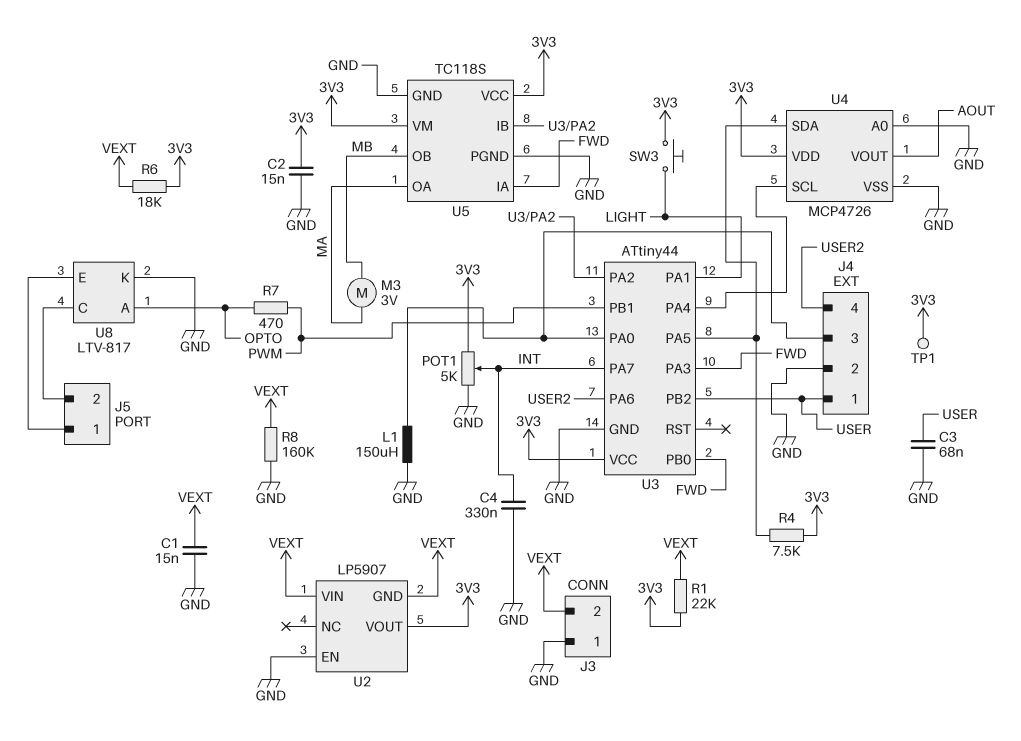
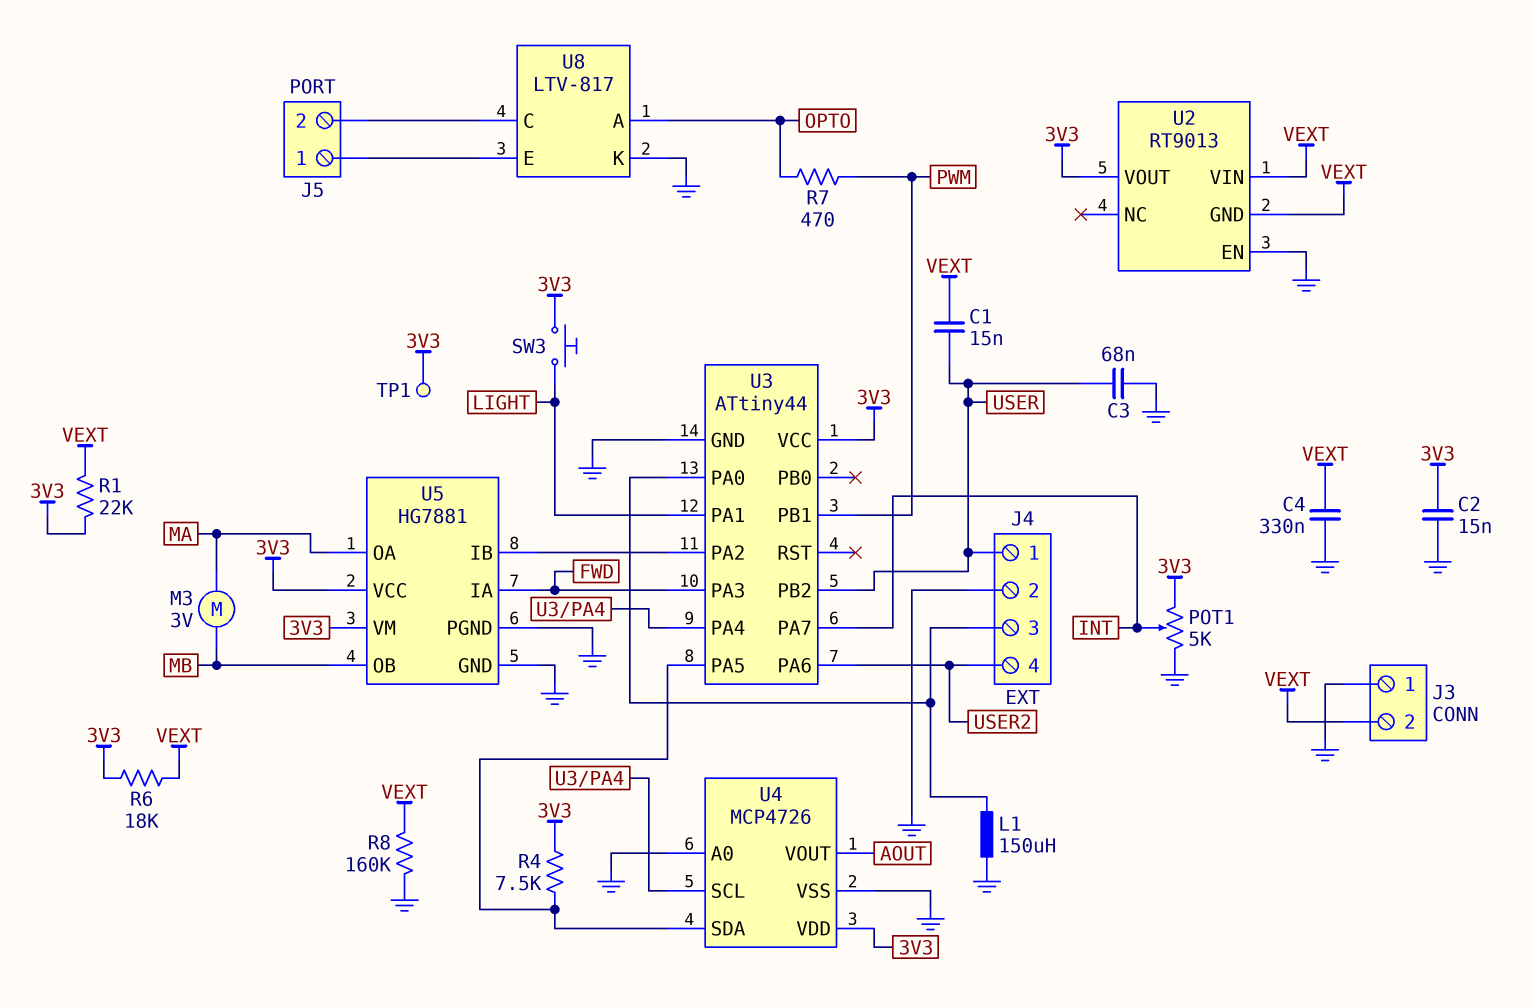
C1: 15nF (GND, VEXT) -> 15nF (USER, VEXT)
C4: 330nF (GND, INT) -> 330nF (GND, VEXT)
U2: LP5907 -> RT9013
U3 pin PB0: FWD -> none
U5: TC118S -> HG7881

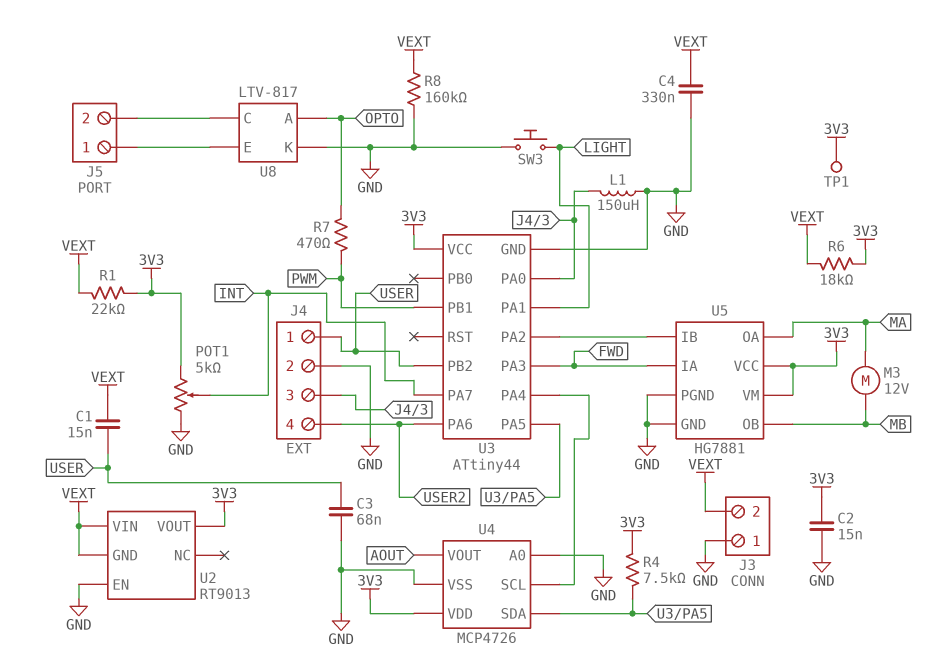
M3: motor 3V (MA, MB) -> motor 12V (MA, MB)
SW3: button (3V3, LIGHT) -> button (GND, LIGHT)

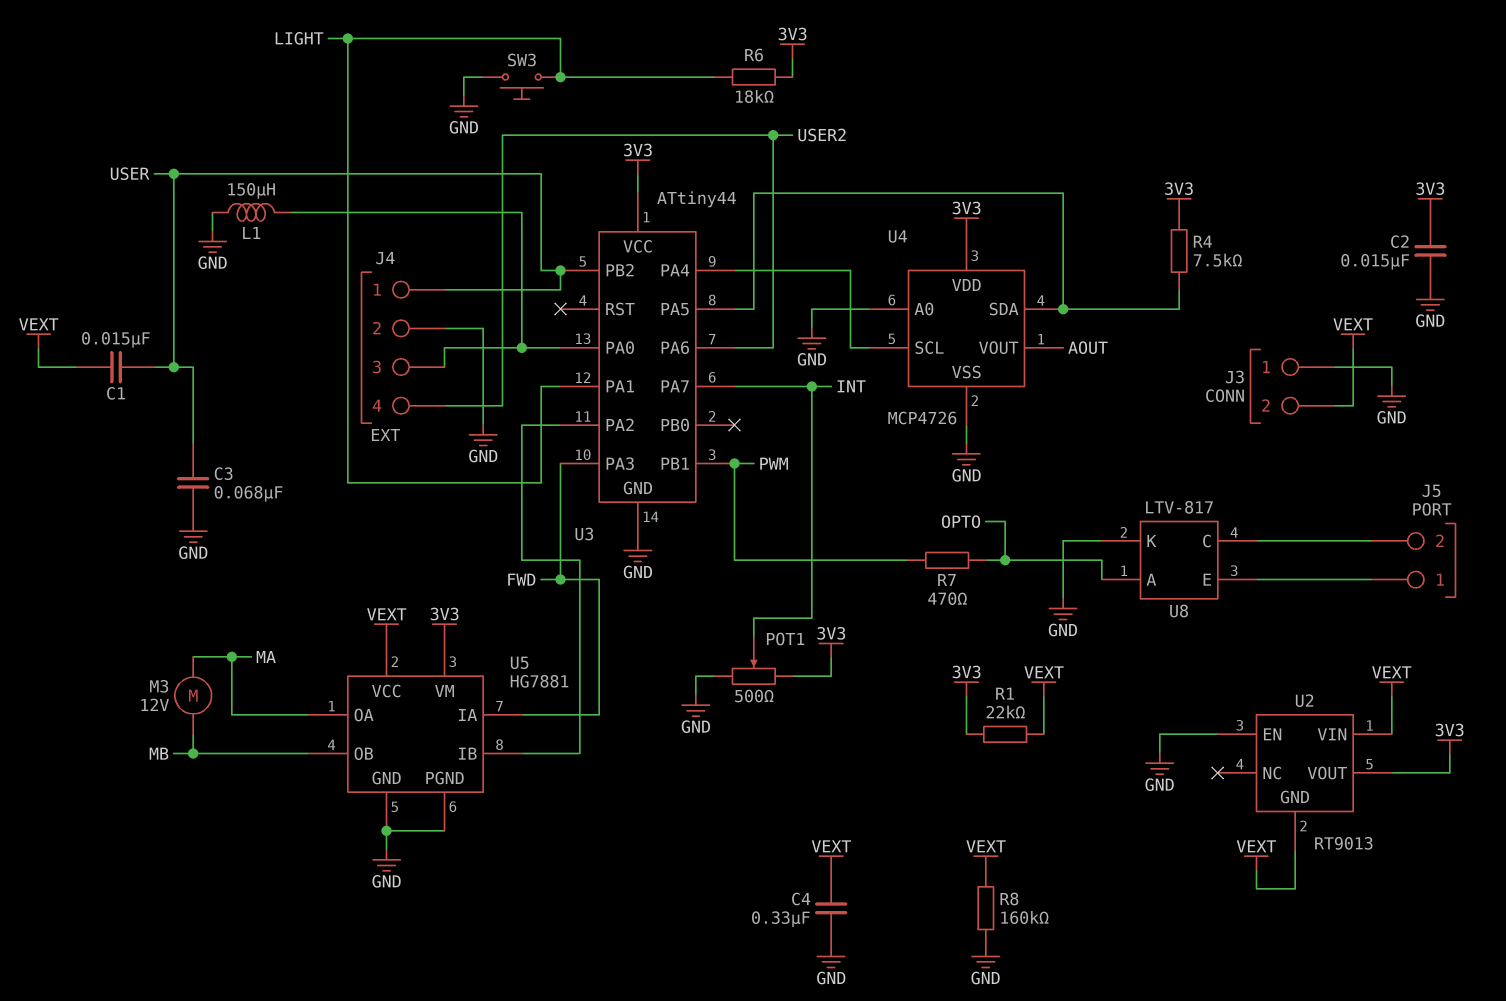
POT1: 5k (3V3, GND, wiper INT) -> 500 (3V3, GND, wiper INT)
R6: 18k (3V3, VEXT) -> 18k (3V3, LIGHT)
TP1: test point (3V3) -> none
U5 pin VCC: 3V3 -> VEXT

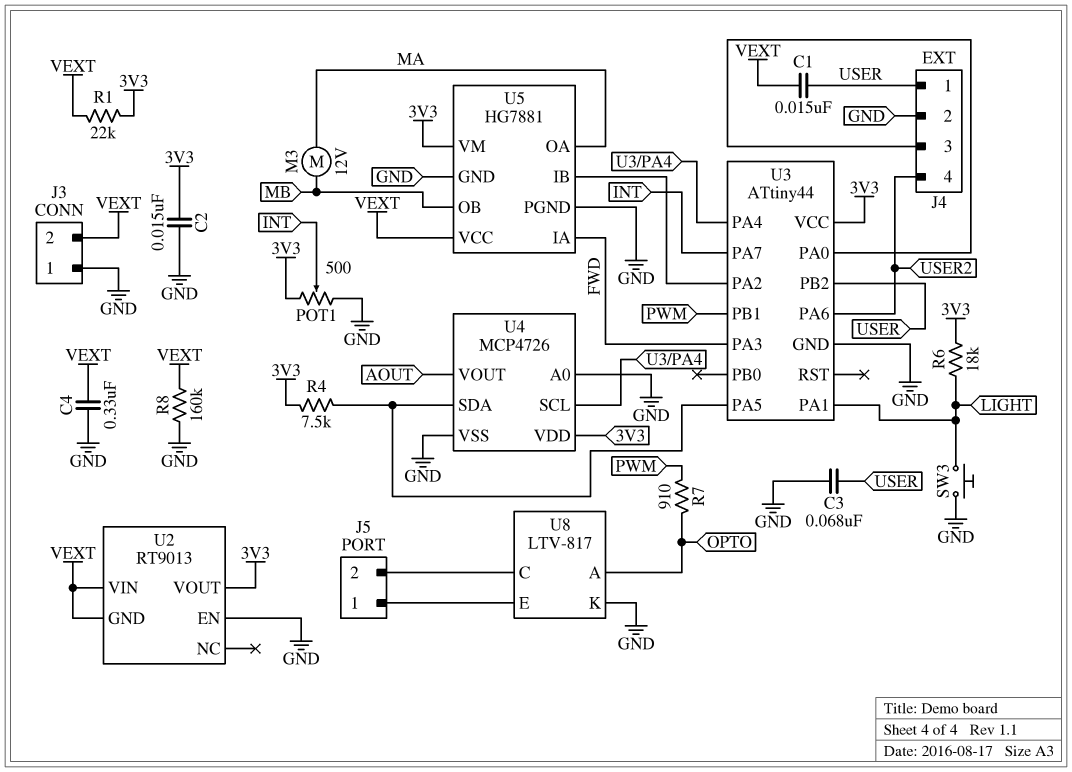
L1: 150uH (GND, J4/3) -> none
R7: 470 (OPTO, PWM) -> 910 (OPTO, PWM)

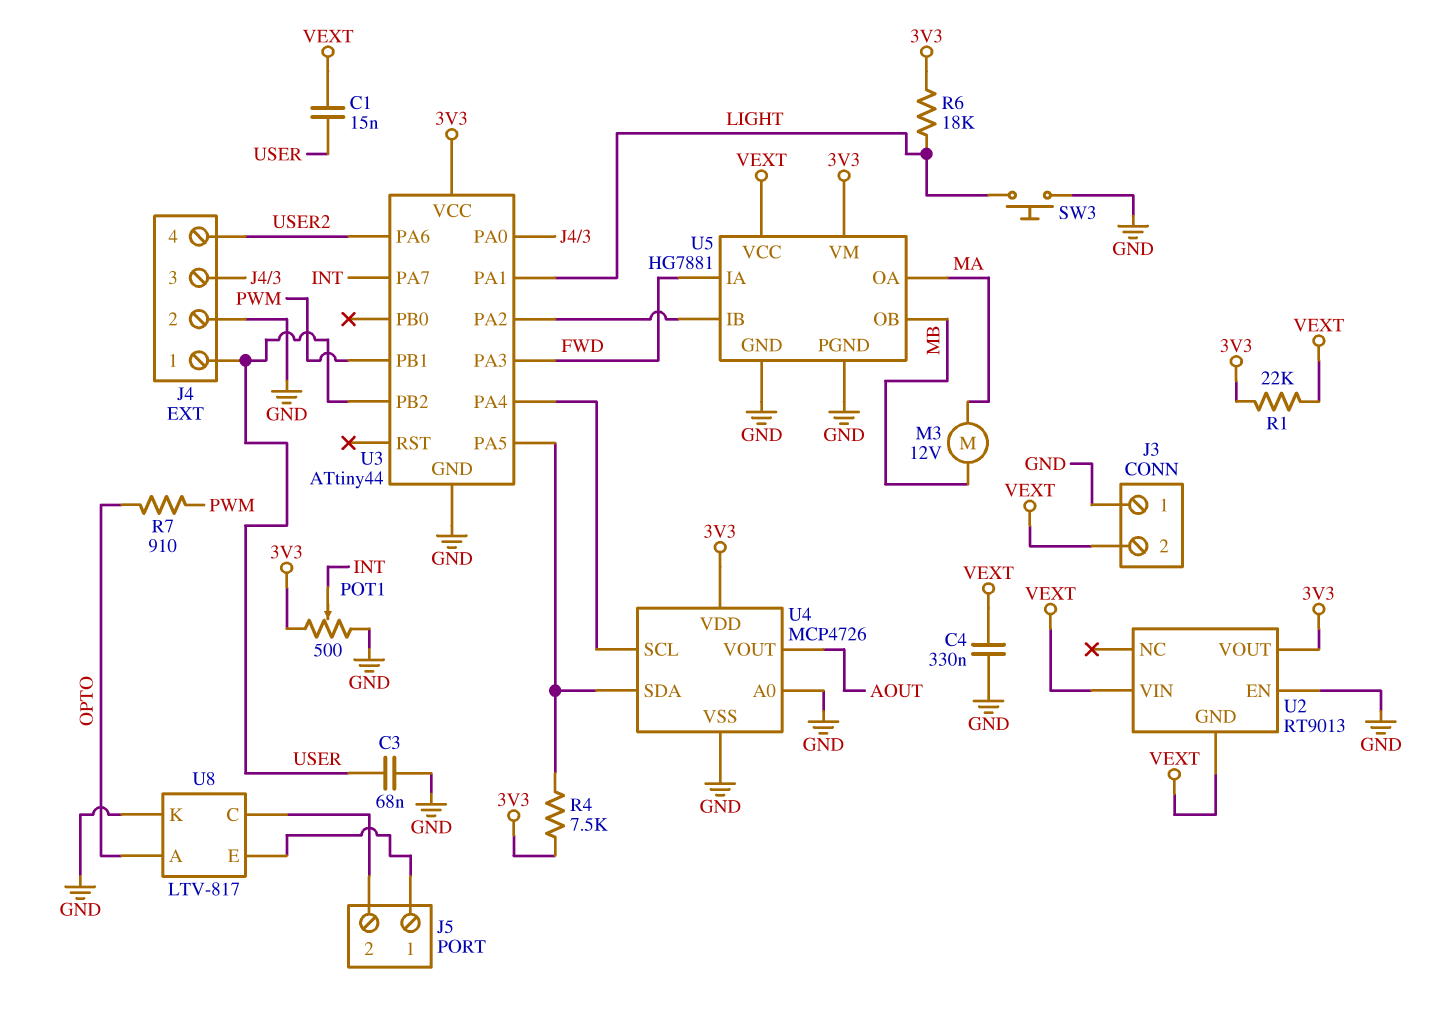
C2: 15nF (3V3, GND) -> none
R8: 160k (GND, VEXT) -> none

